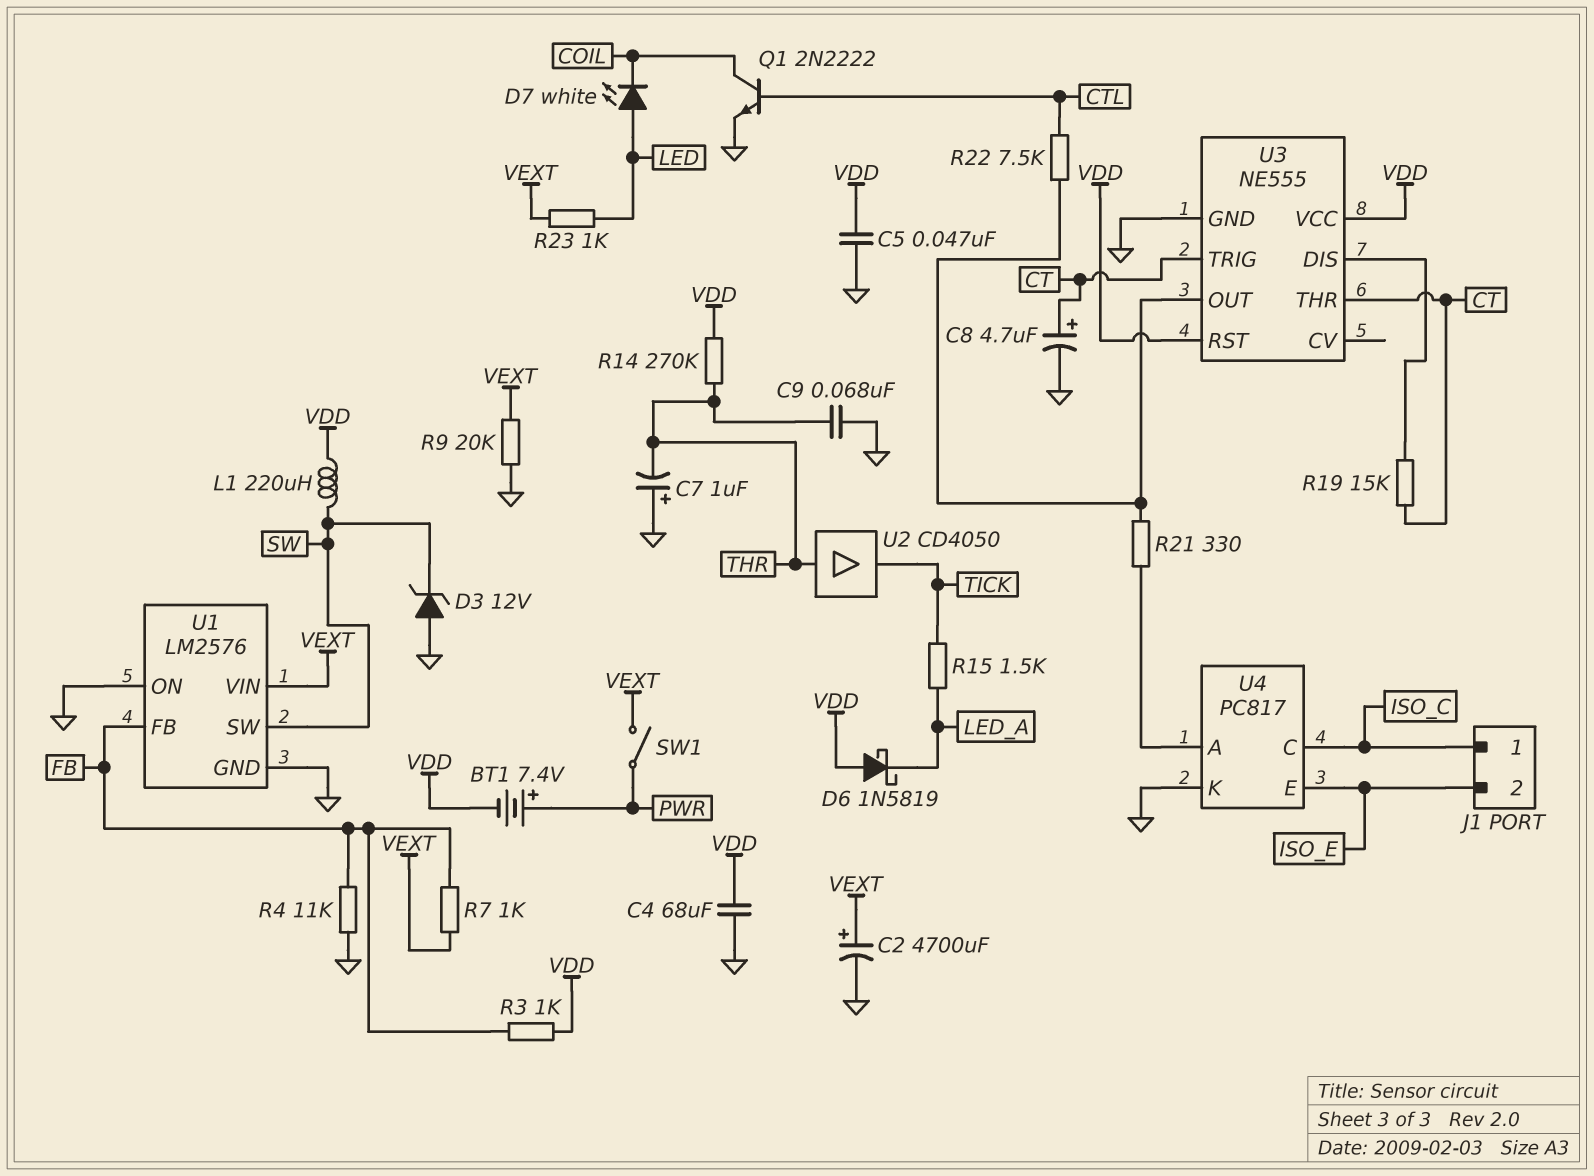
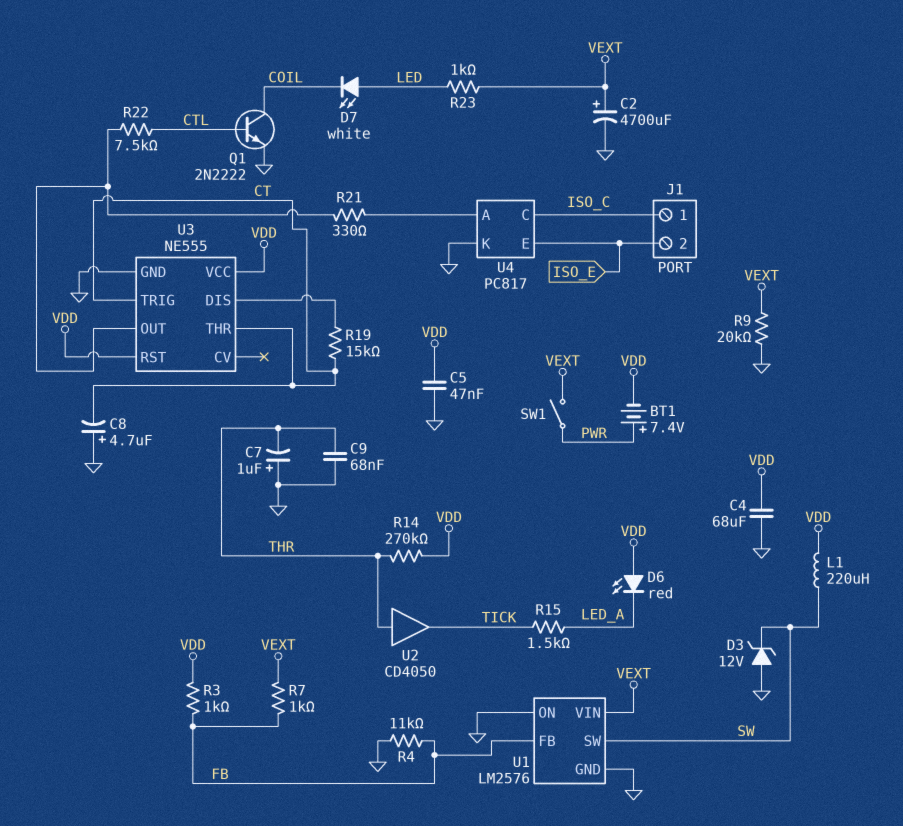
C8: 4.7uF (plus CT, minus GND) -> 4.7uF (plus GND, minus CT)
D6: schottky 1N5819 (A VDD, K LED_A) -> LED red (A VDD, K LED_A)

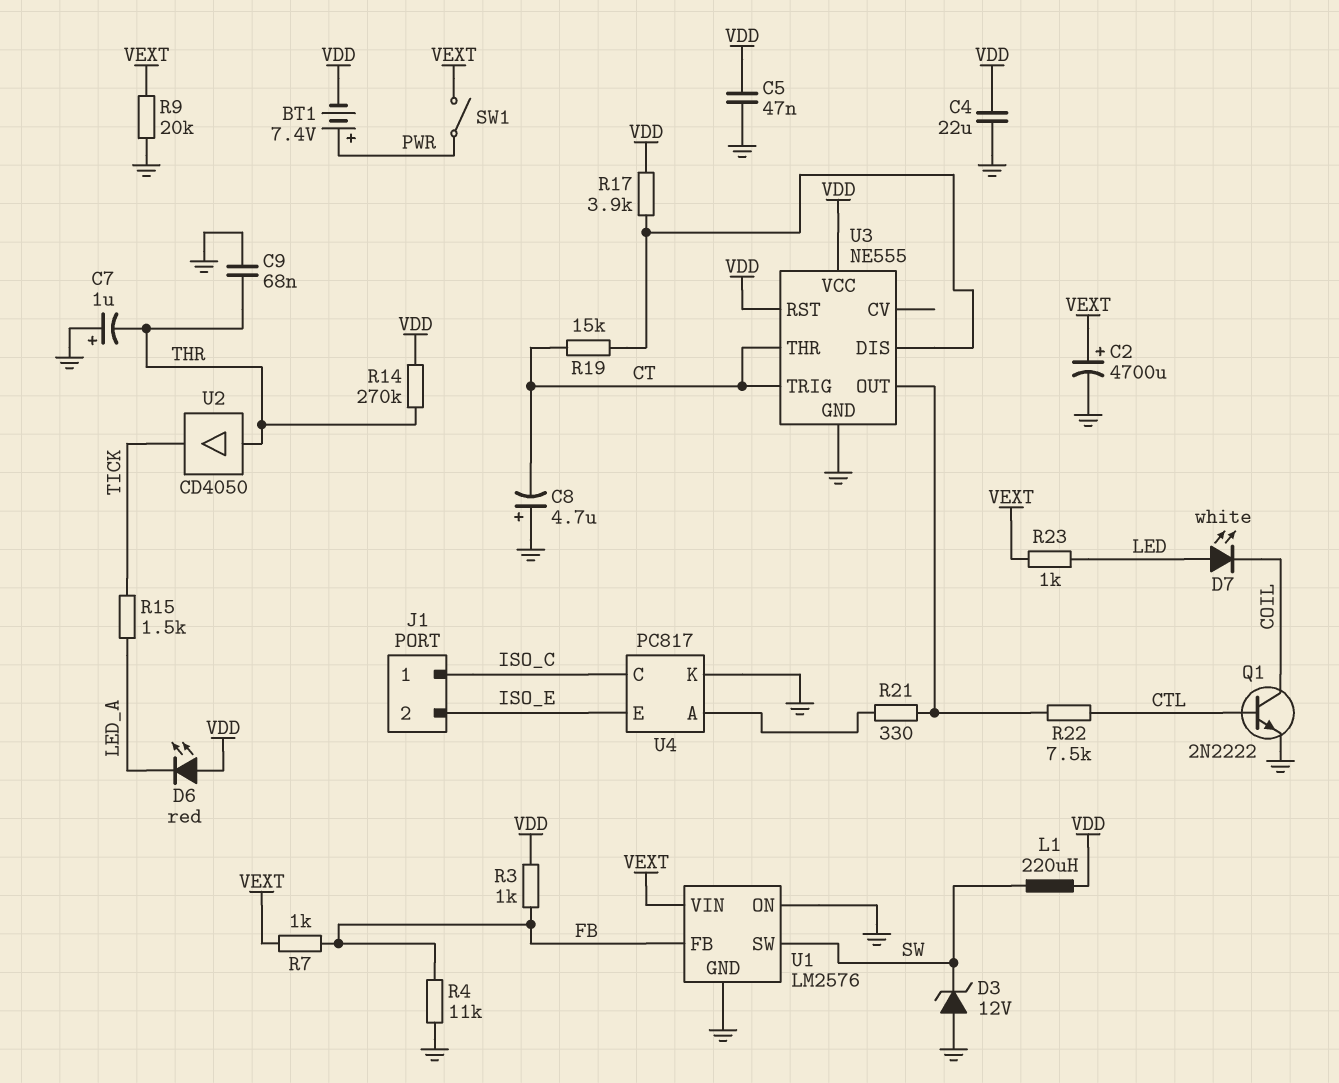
C4: 68uF (GND, VDD) -> 22uF (GND, VDD)
R17: none -> 3.9k (U3/DIS, VDD)

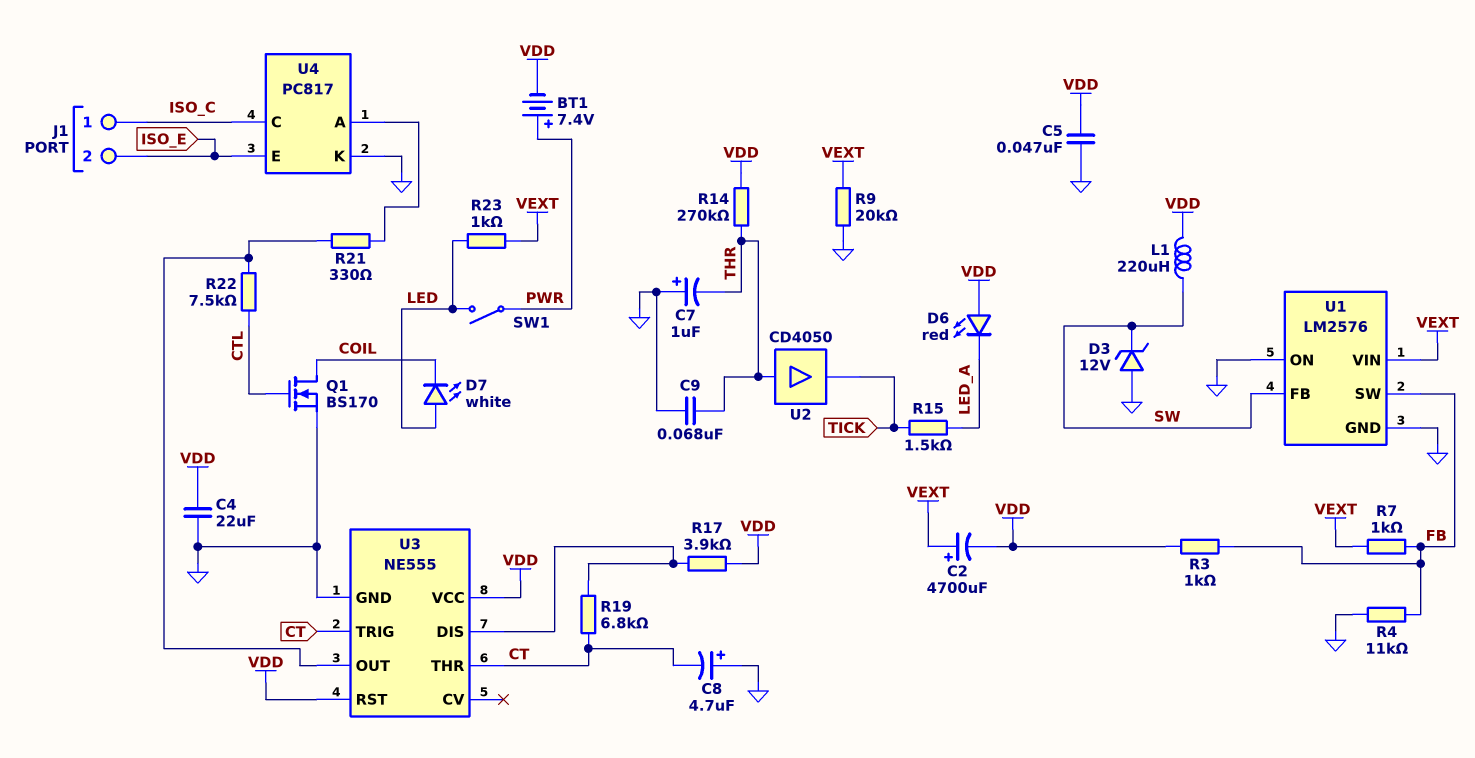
C2: 4700uF (plus VEXT, minus GND) -> 4700uF (plus VEXT, minus VDD)
Q1: NPN 2N2222 (B CTL, C COIL, E GND) -> NMOS BS170 (G CTL, D COIL, S GND)
R19: 15k (CT, U3/DIS) -> 6.8k (CT, U3/DIS)
SW1: switch (PWR, VEXT) -> switch (LED, PWR)
U1 pin FB: FB -> SW
U1 pin SW: SW -> FB

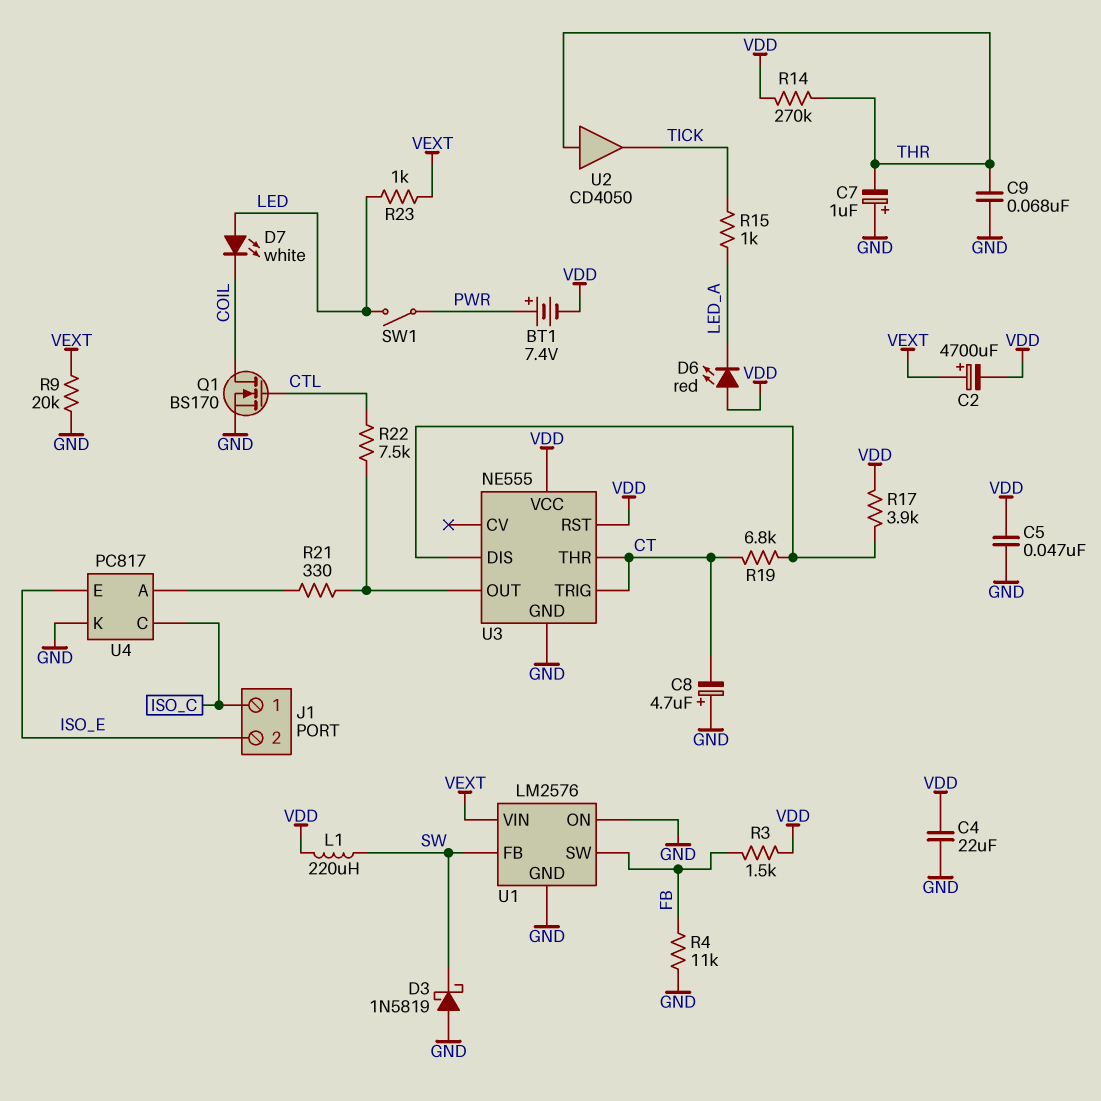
D3: zener 12V (A GND, K SW) -> schottky 1N5819 (A GND, K SW)
R3: 1k (FB, VDD) -> 1.5k (FB, VDD)
R7: 1k (FB, VEXT) -> none
R15: 1.5k (LED_A, TICK) -> 1k (LED_A, TICK)

